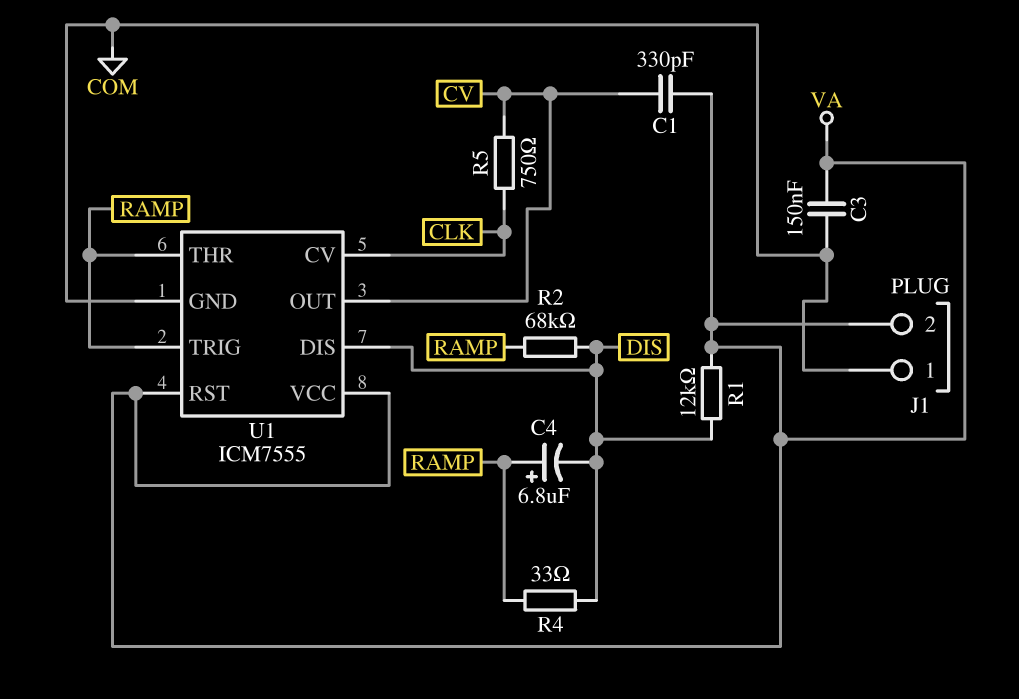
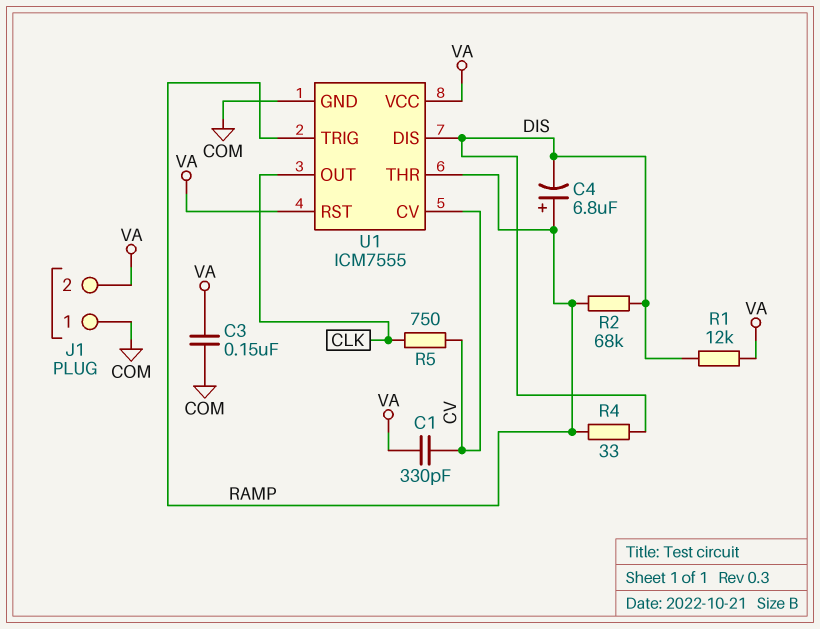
U1 pin CV: CLK -> CV
U1 pin OUT: CV -> CLK

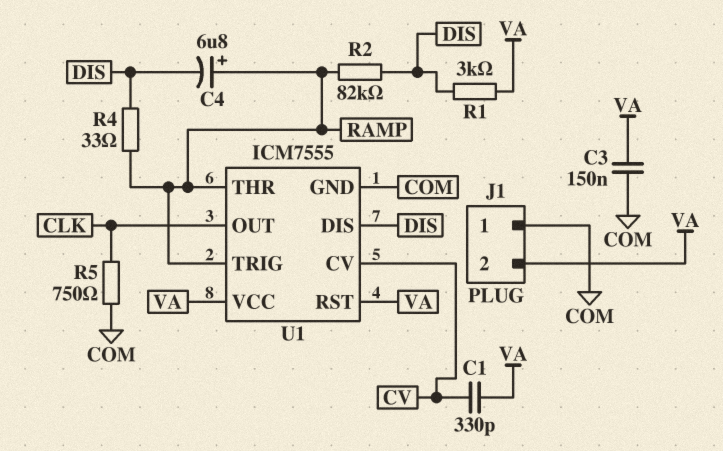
R1: 12k (DIS, VA) -> 3k (DIS, VA)
R2: 68k (DIS, RAMP) -> 82k (DIS, RAMP)
R5: 750 (CLK, CV) -> 750 (CLK, COM)

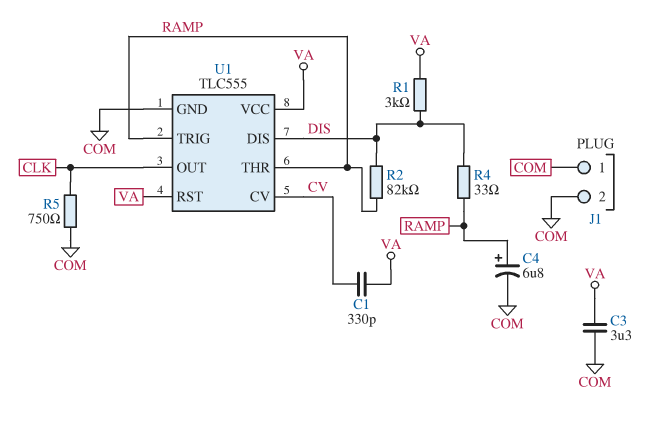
C3: 150nF (COM, VA) -> 3.3uF (COM, VA)
C4: 6.8uF (plus RAMP, minus DIS) -> 6.8uF (plus RAMP, minus COM)
J1 pin 2: VA -> COM
U1: ICM7555 -> TLC555

